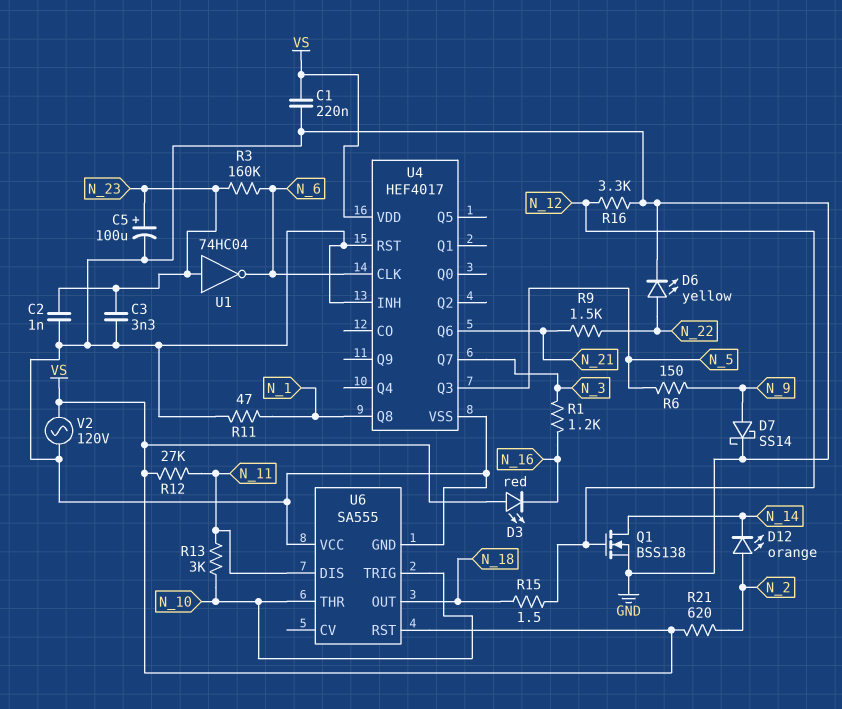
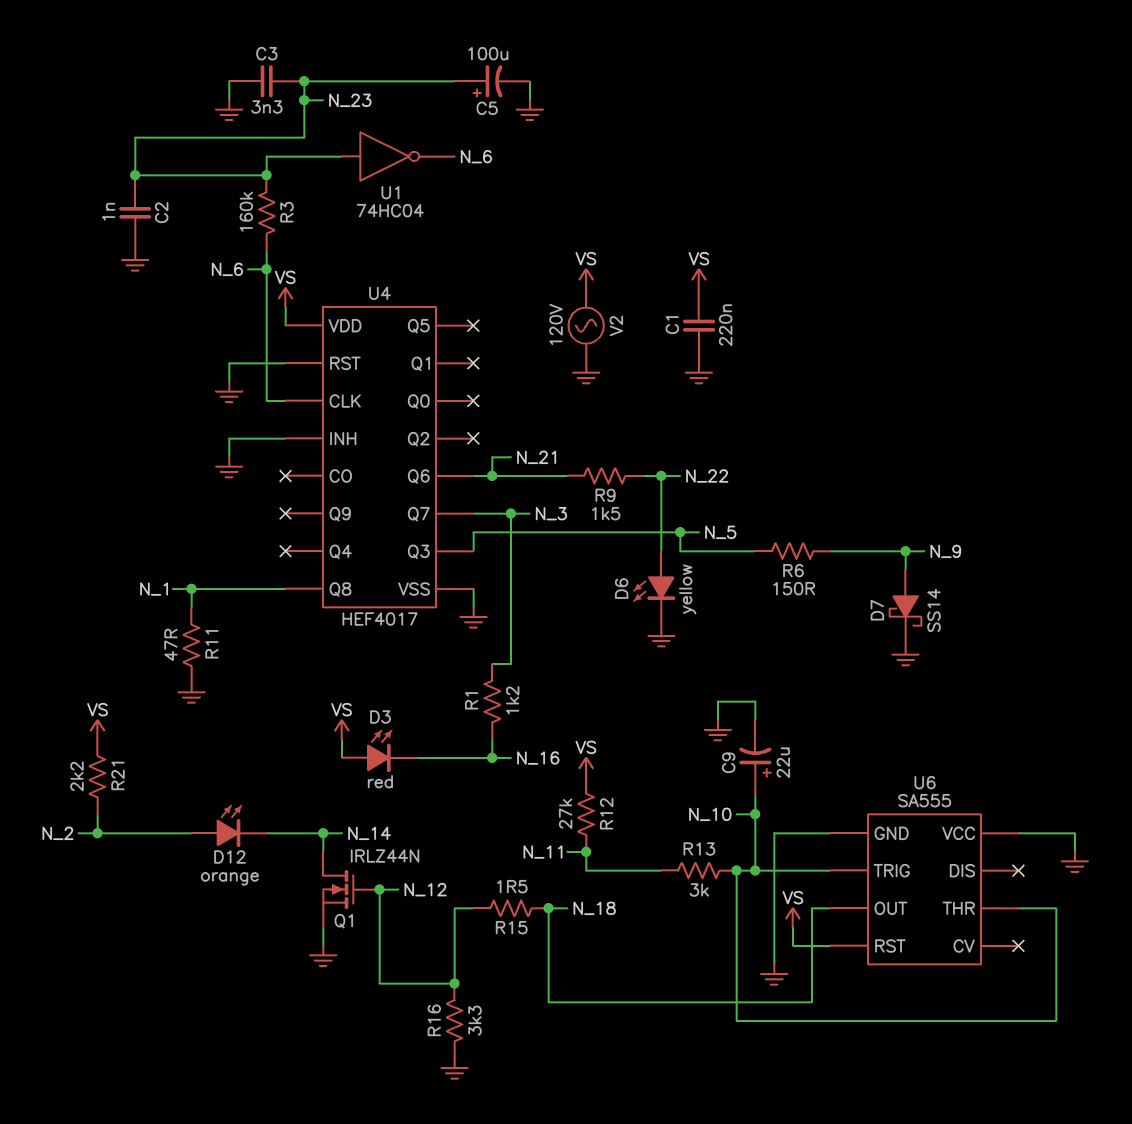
C9: none -> 22uF (plus N_10, minus GND)
Q1: NMOS BSS138 (G N_12, D N_14, S GND) -> NMOS IRLZ44N (G N_12, D N_14, S GND)
R21: 620 (N_2, VS) -> 2.2k (N_2, VS)
U6 pin DIS: N_11 -> none

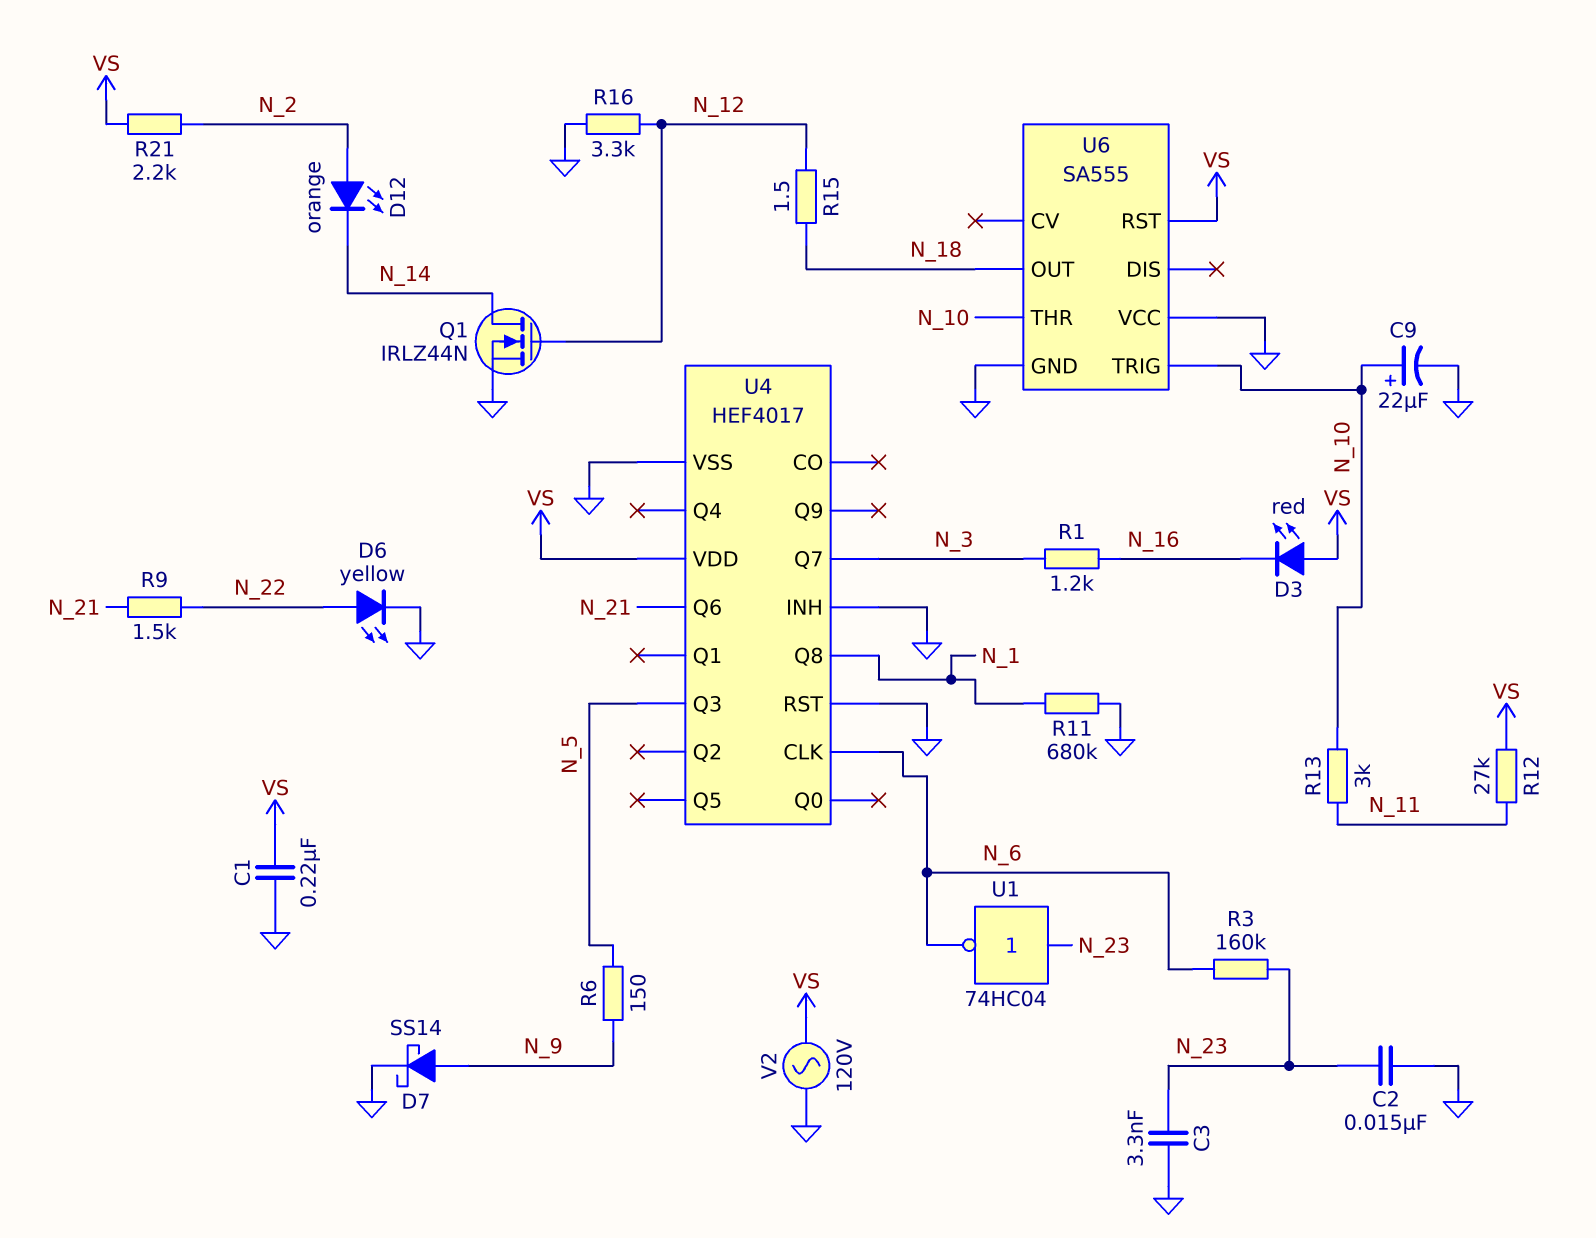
C2: 1nF (GND, N_23) -> 15nF (GND, N_23)
C5: 100uF (plus N_23, minus GND) -> none
R11: 47 (GND, N_1) -> 680k (GND, N_1)

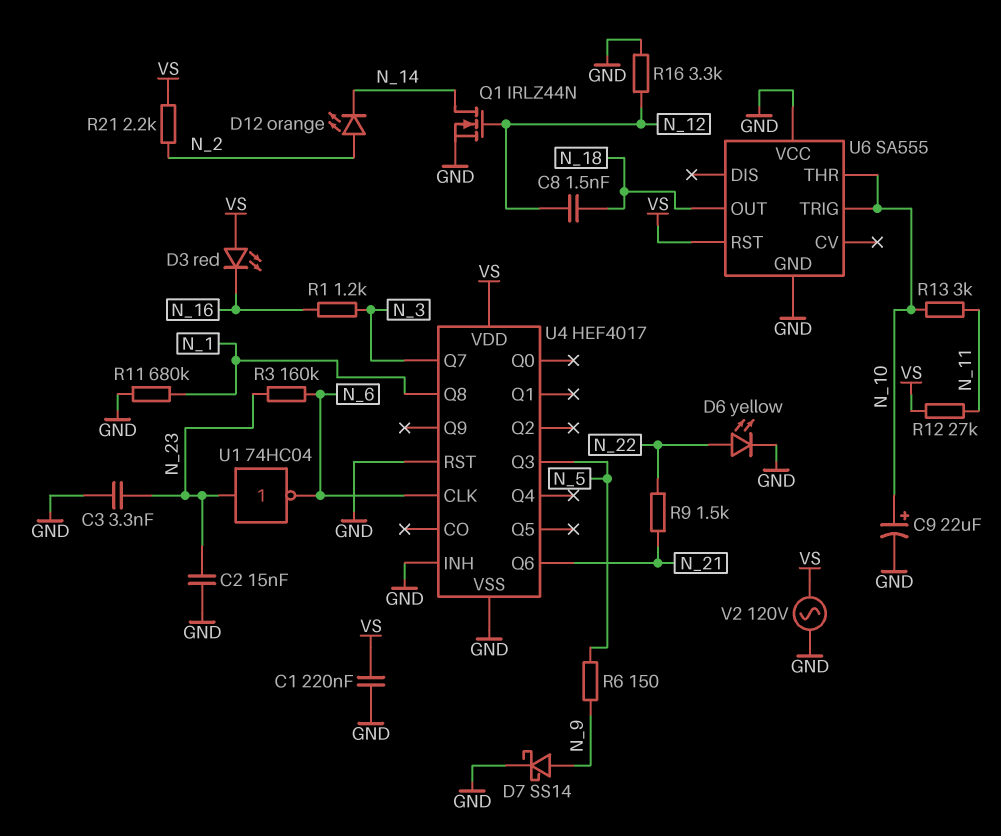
C8: none -> 1.5nF (N_12, N_18)
R15: 1.5 (N_12, N_18) -> none

